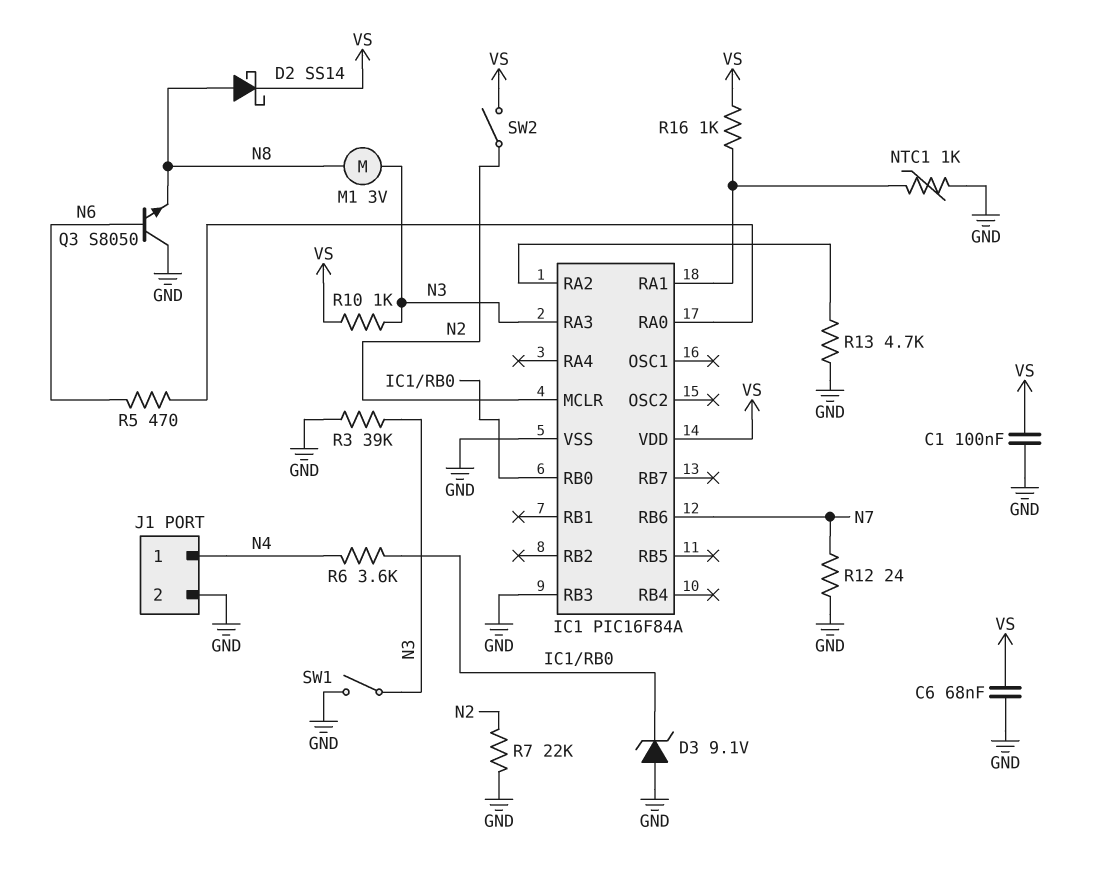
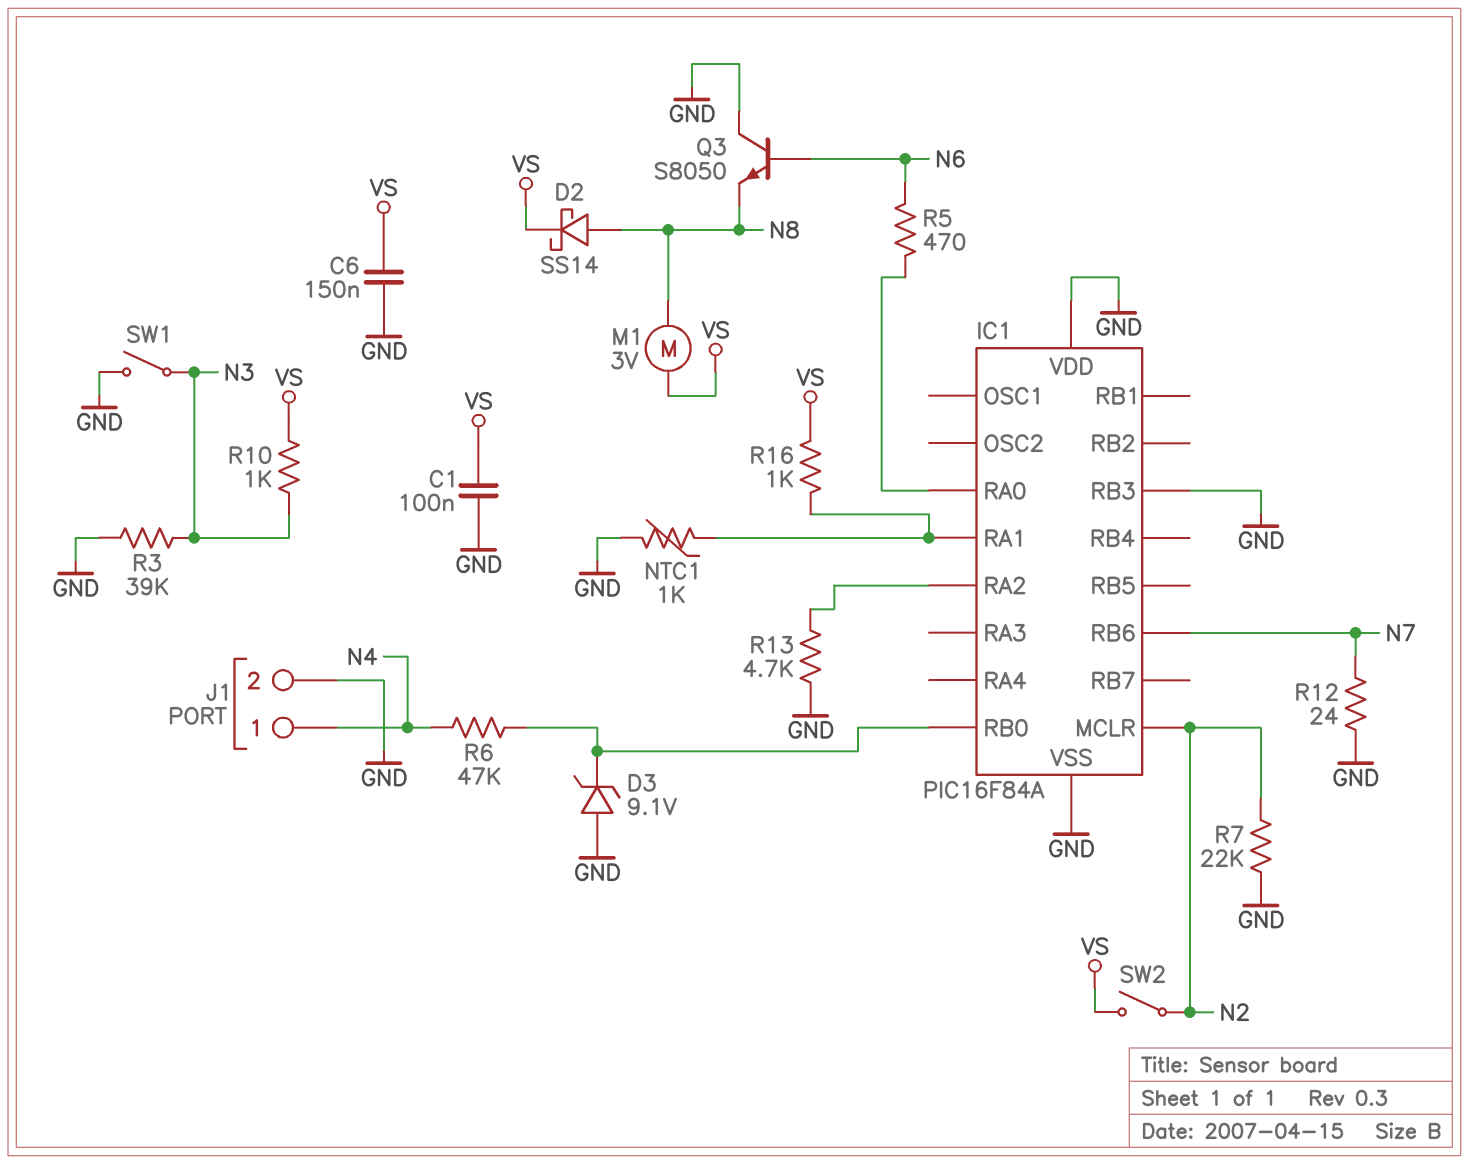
C6: 68nF (GND, VS) -> 150nF (GND, VS)
IC1 pin RA3: N3 -> none
IC1 pin VDD: VS -> GND
M1: motor 3V (N3, N8) -> motor 3V (N8, VS)
R6: 3.6k (IC1/RB0, N4) -> 47k (IC1/RB0, N4)

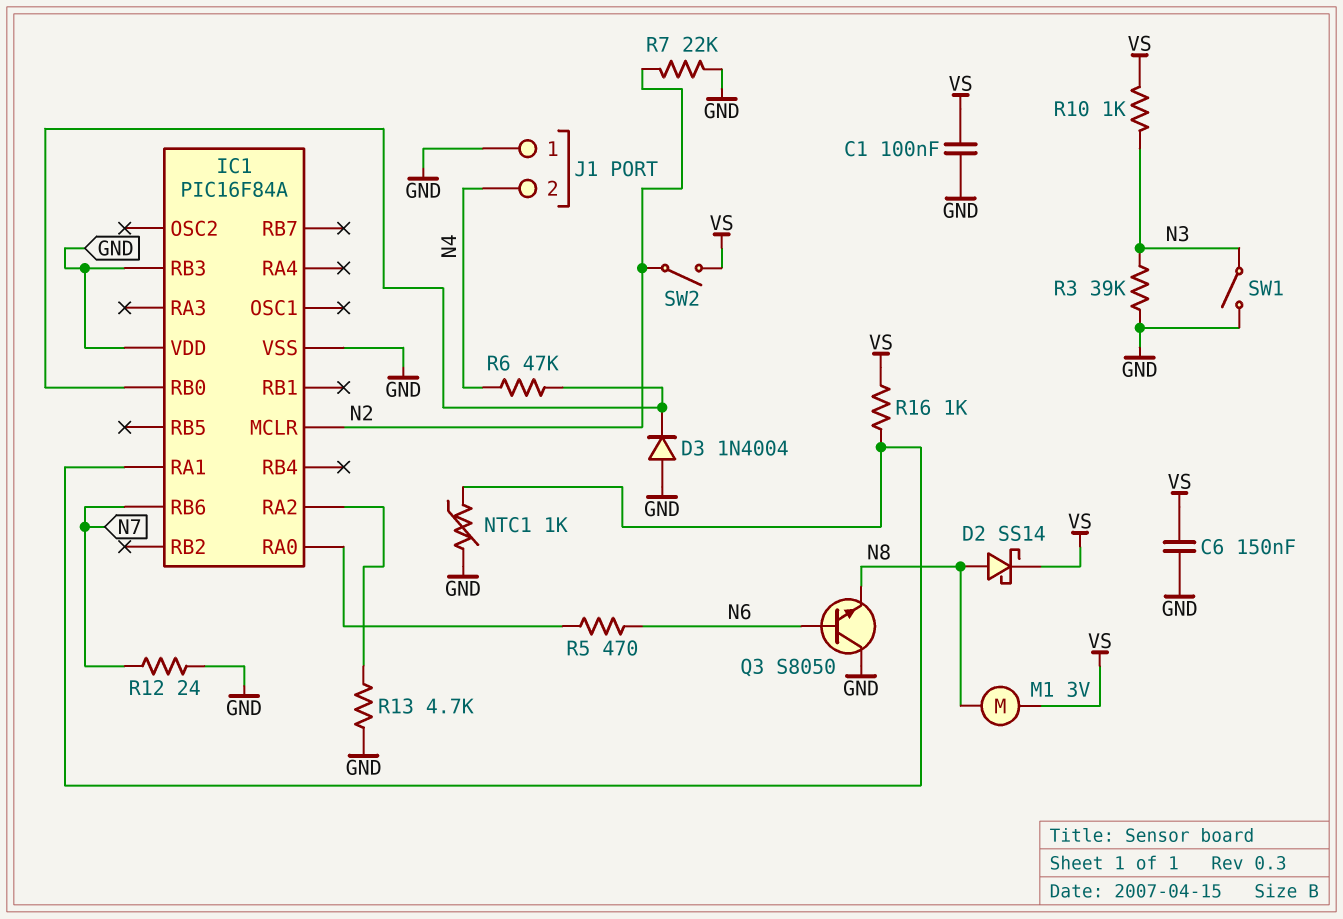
D3: zener 9.1V (A GND, K IC1/RB0) -> diode 1N4004 (A GND, K IC1/RB0)
J1 pin 1: N4 -> GND
J1 pin 2: GND -> N4

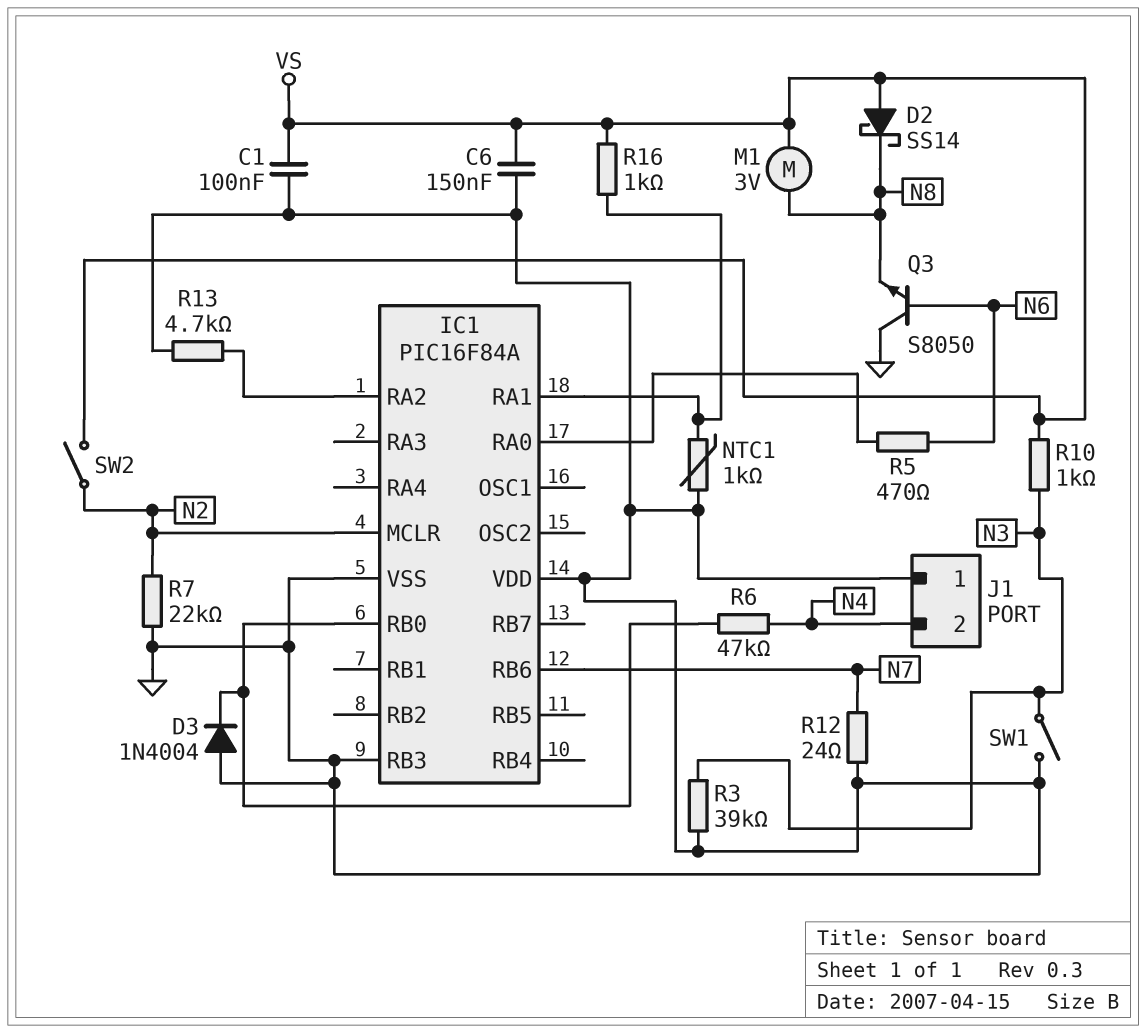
D2: schottky SS14 (A N8, K VS) -> schottky SS14 (A VS, K N8)

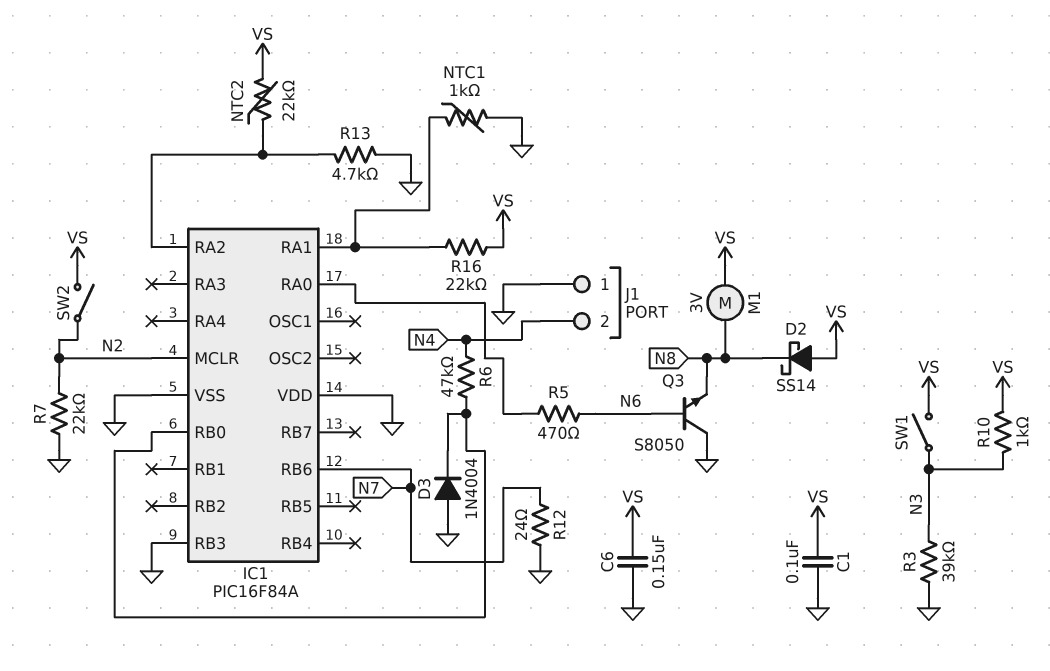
NTC2: none -> 22k (IC1/RA2, VS)
R16: 1k (IC1/RA1, VS) -> 22k (IC1/RA1, VS)
SW1: switch (GND, N3) -> switch (N3, VS)

